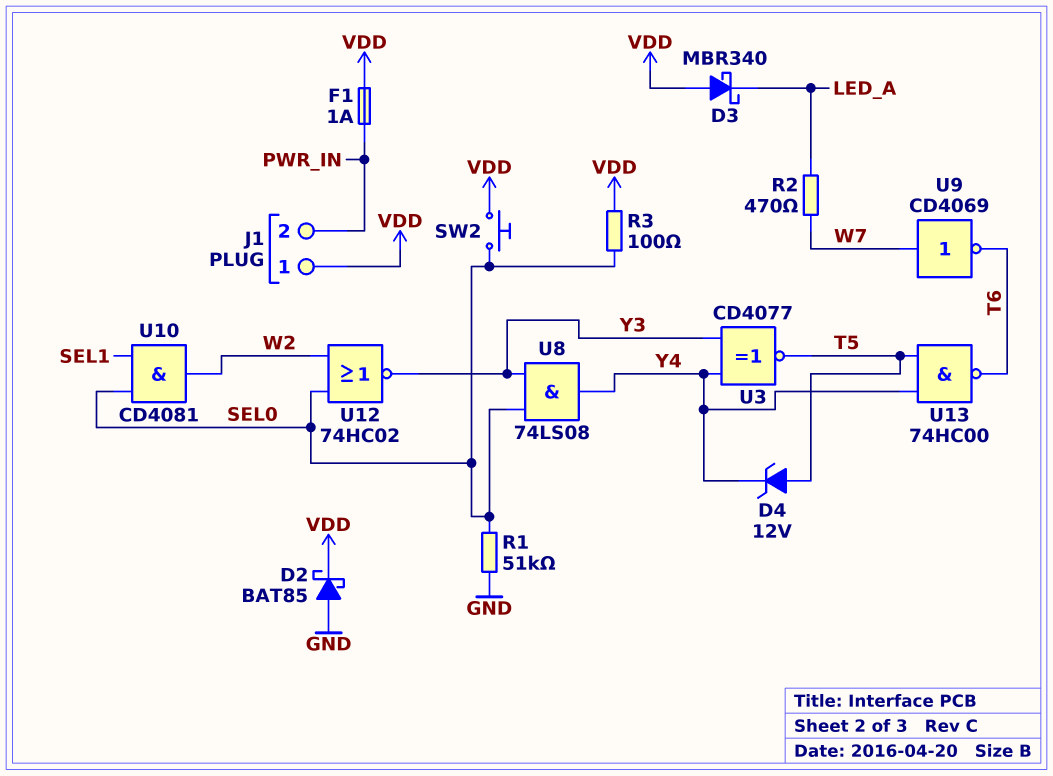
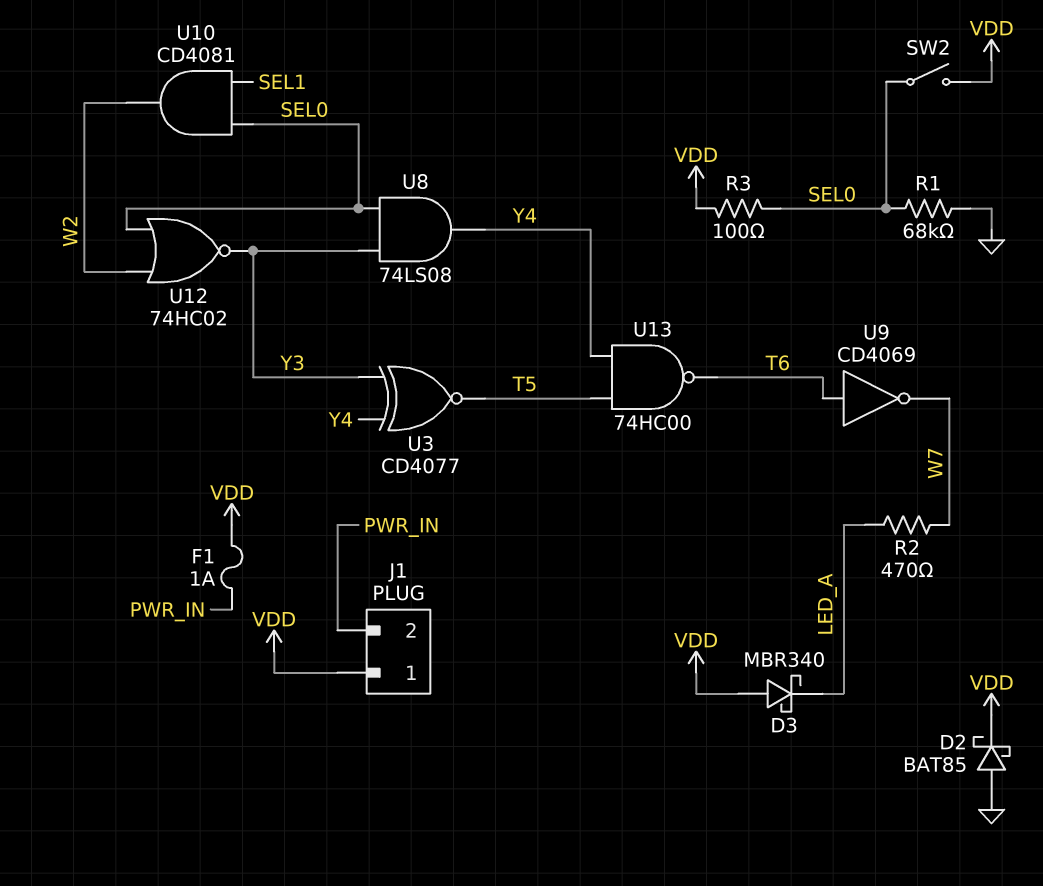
D4: zener 12V (A T5, K Y4) -> none
R1: 51k (GND, SEL0) -> 68k (GND, SEL0)
SW2: button (SEL0, VDD) -> switch (SEL0, VDD)
U9: NOT CD4069 (in W7, out T6) -> NOT CD4069 (in T6, out W7)

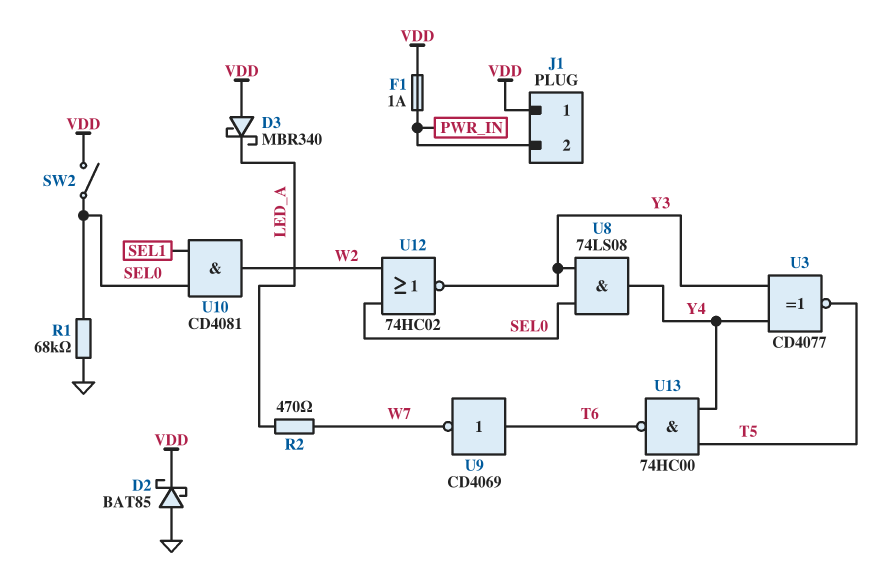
R3: 100 (SEL0, VDD) -> none

